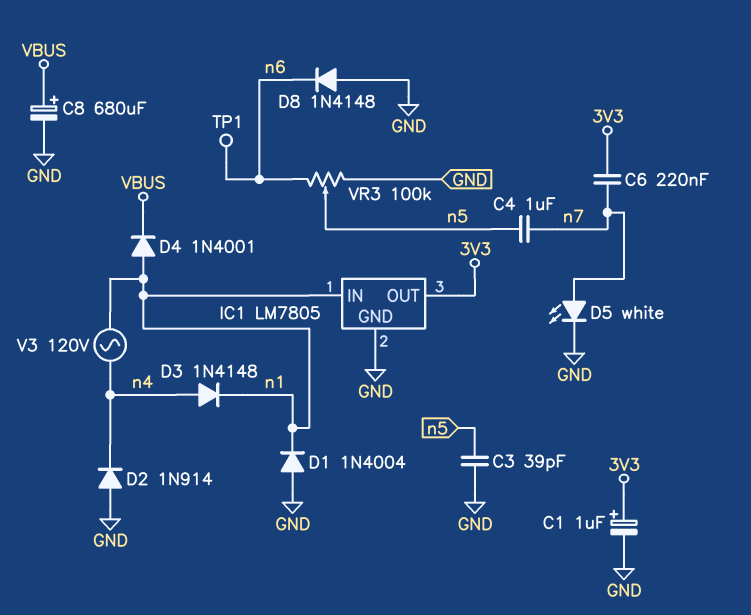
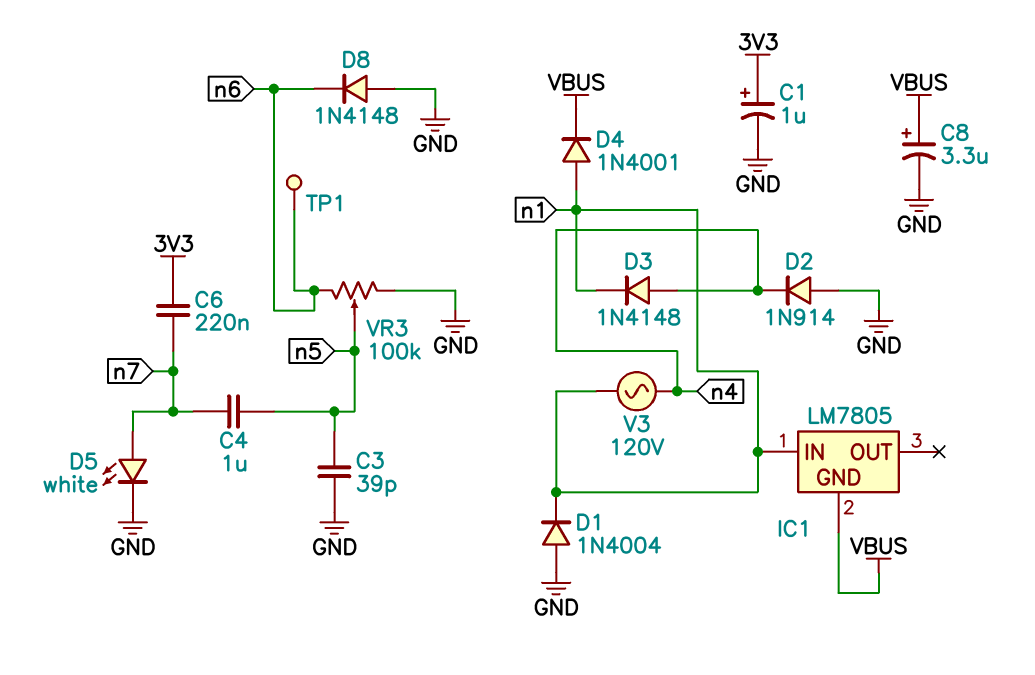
C8: 680uF (plus VBUS, minus GND) -> 3.3uF (plus VBUS, minus GND)
IC1 pin GND: GND -> VBUS
IC1 pin OUT: 3V3 -> none

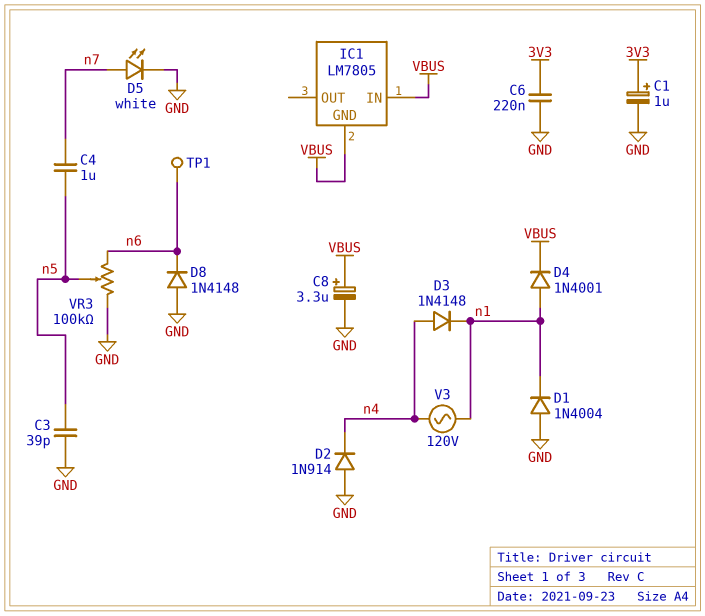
C6: 220nF (3V3, n7) -> 220nF (3V3, GND)
IC1 pin IN: n1 -> VBUS

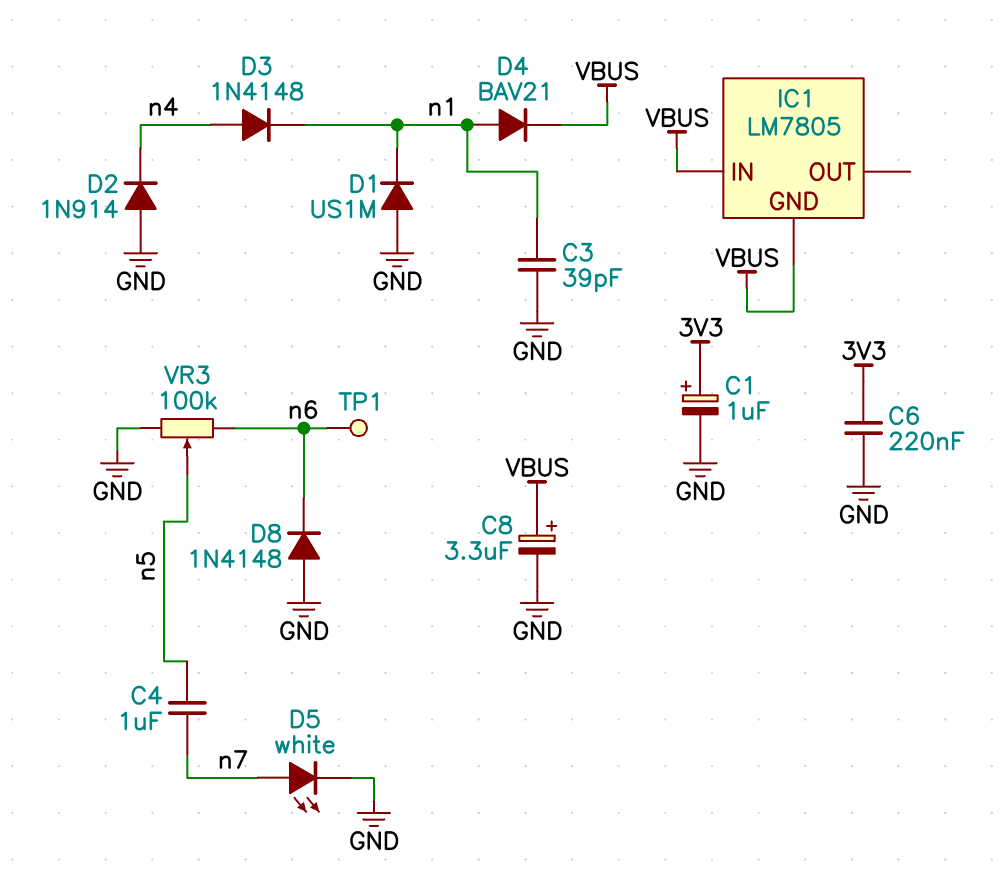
C3: 39pF (GND, n5) -> 39pF (GND, n1)
D1: diode 1N4004 (A GND, K n1) -> diode US1M (A GND, K n1)
D4: diode 1N4001 (A n1, K VBUS) -> diode BAV21 (A n1, K VBUS)
V3: AC 120V (n1, n4) -> none

